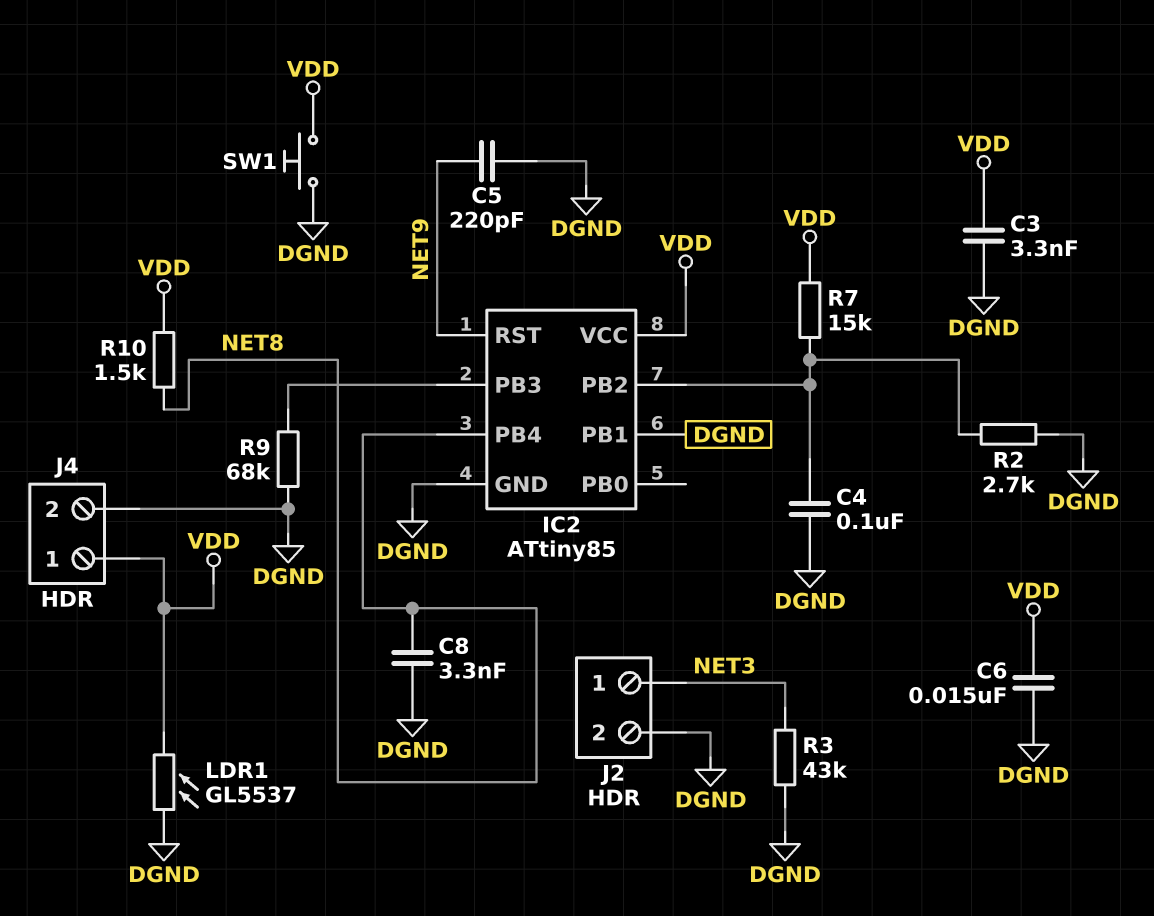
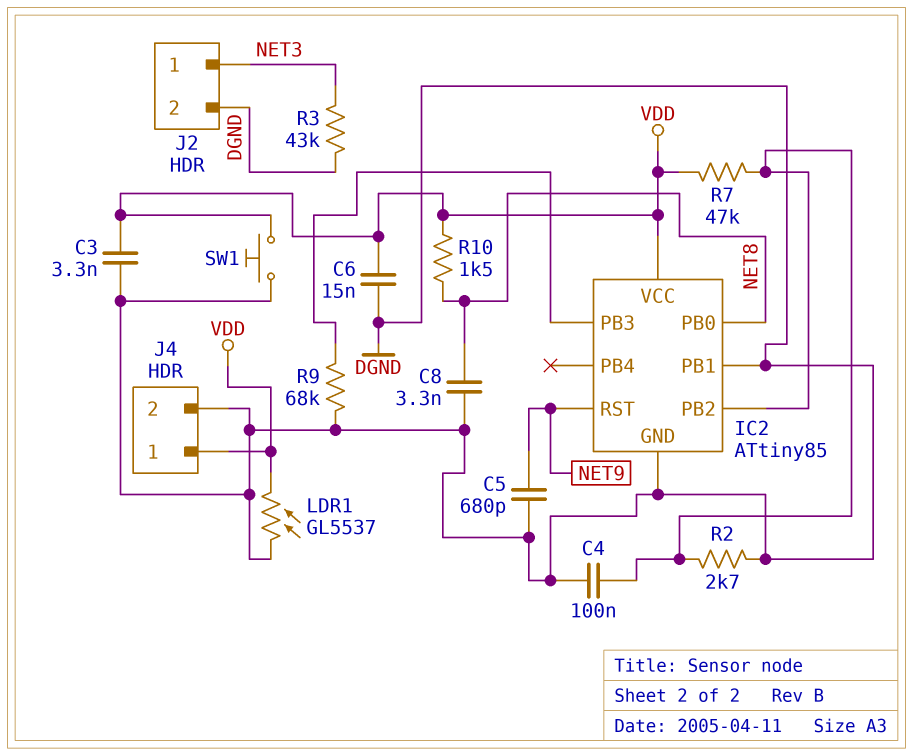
C5: 220pF (DGND, NET9) -> 680pF (DGND, NET9)
IC2 pin PB0: none -> NET8
IC2 pin PB4: NET8 -> none
R7: 15k (IC2/PB2, VDD) -> 47k (IC2/PB2, VDD)

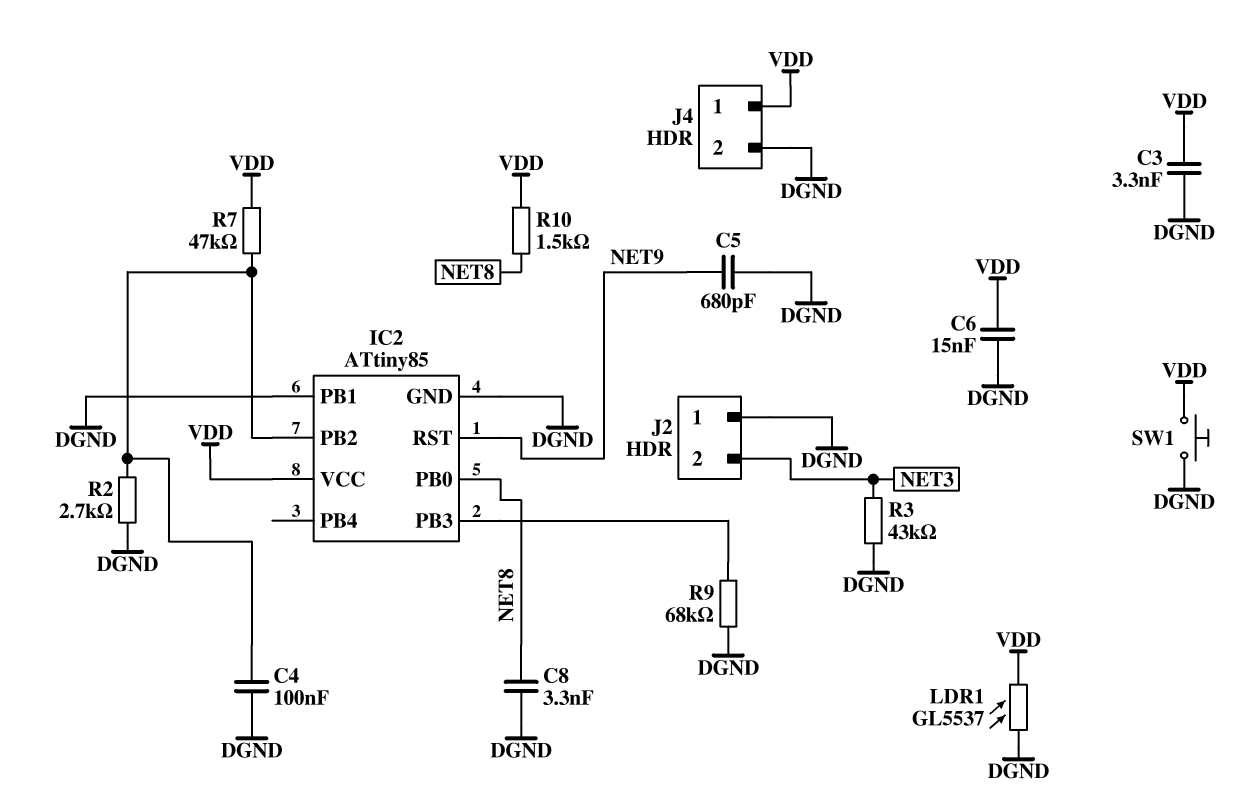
J2 pin 1: NET3 -> DGND
J2 pin 2: DGND -> NET3

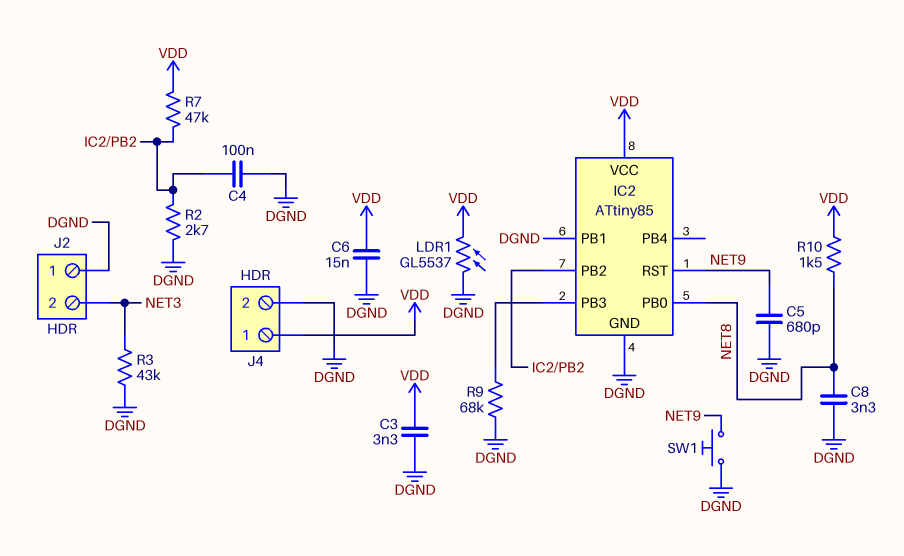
SW1: button (DGND, VDD) -> button (DGND, NET9)

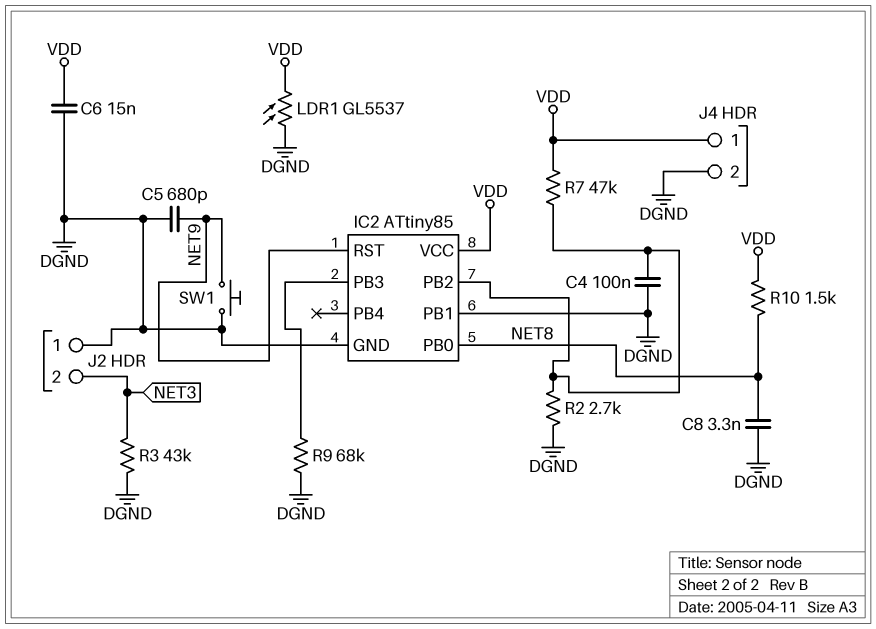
C3: 3.3nF (DGND, VDD) -> none

